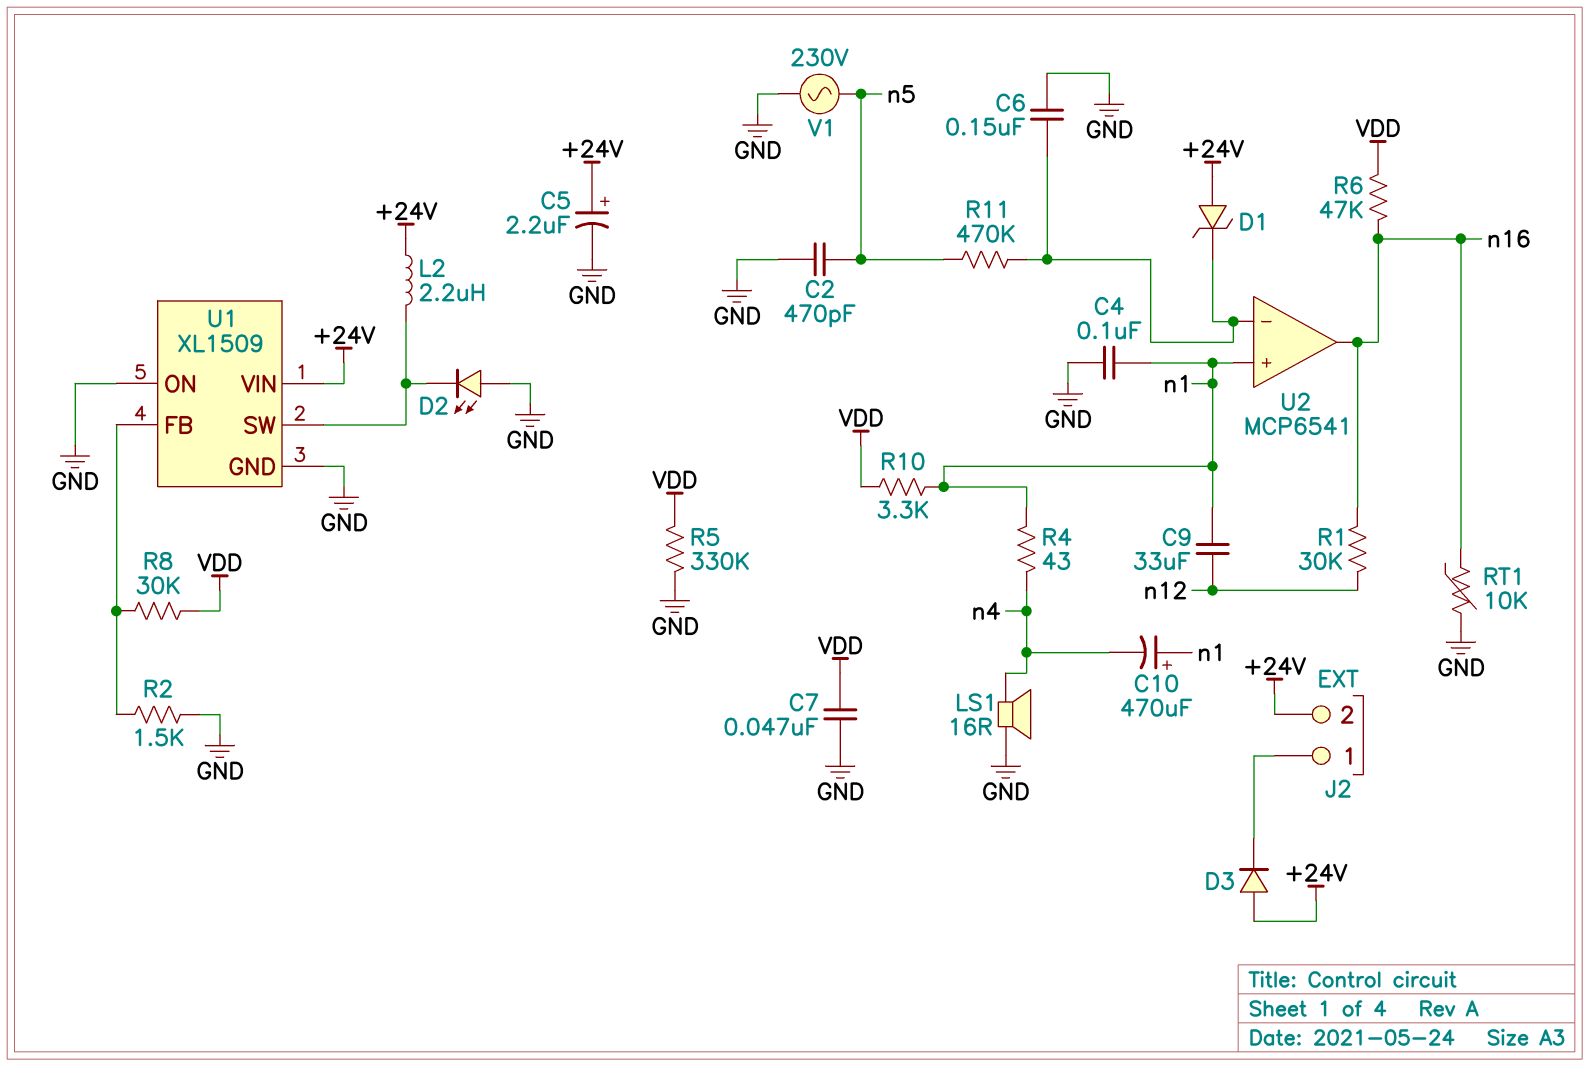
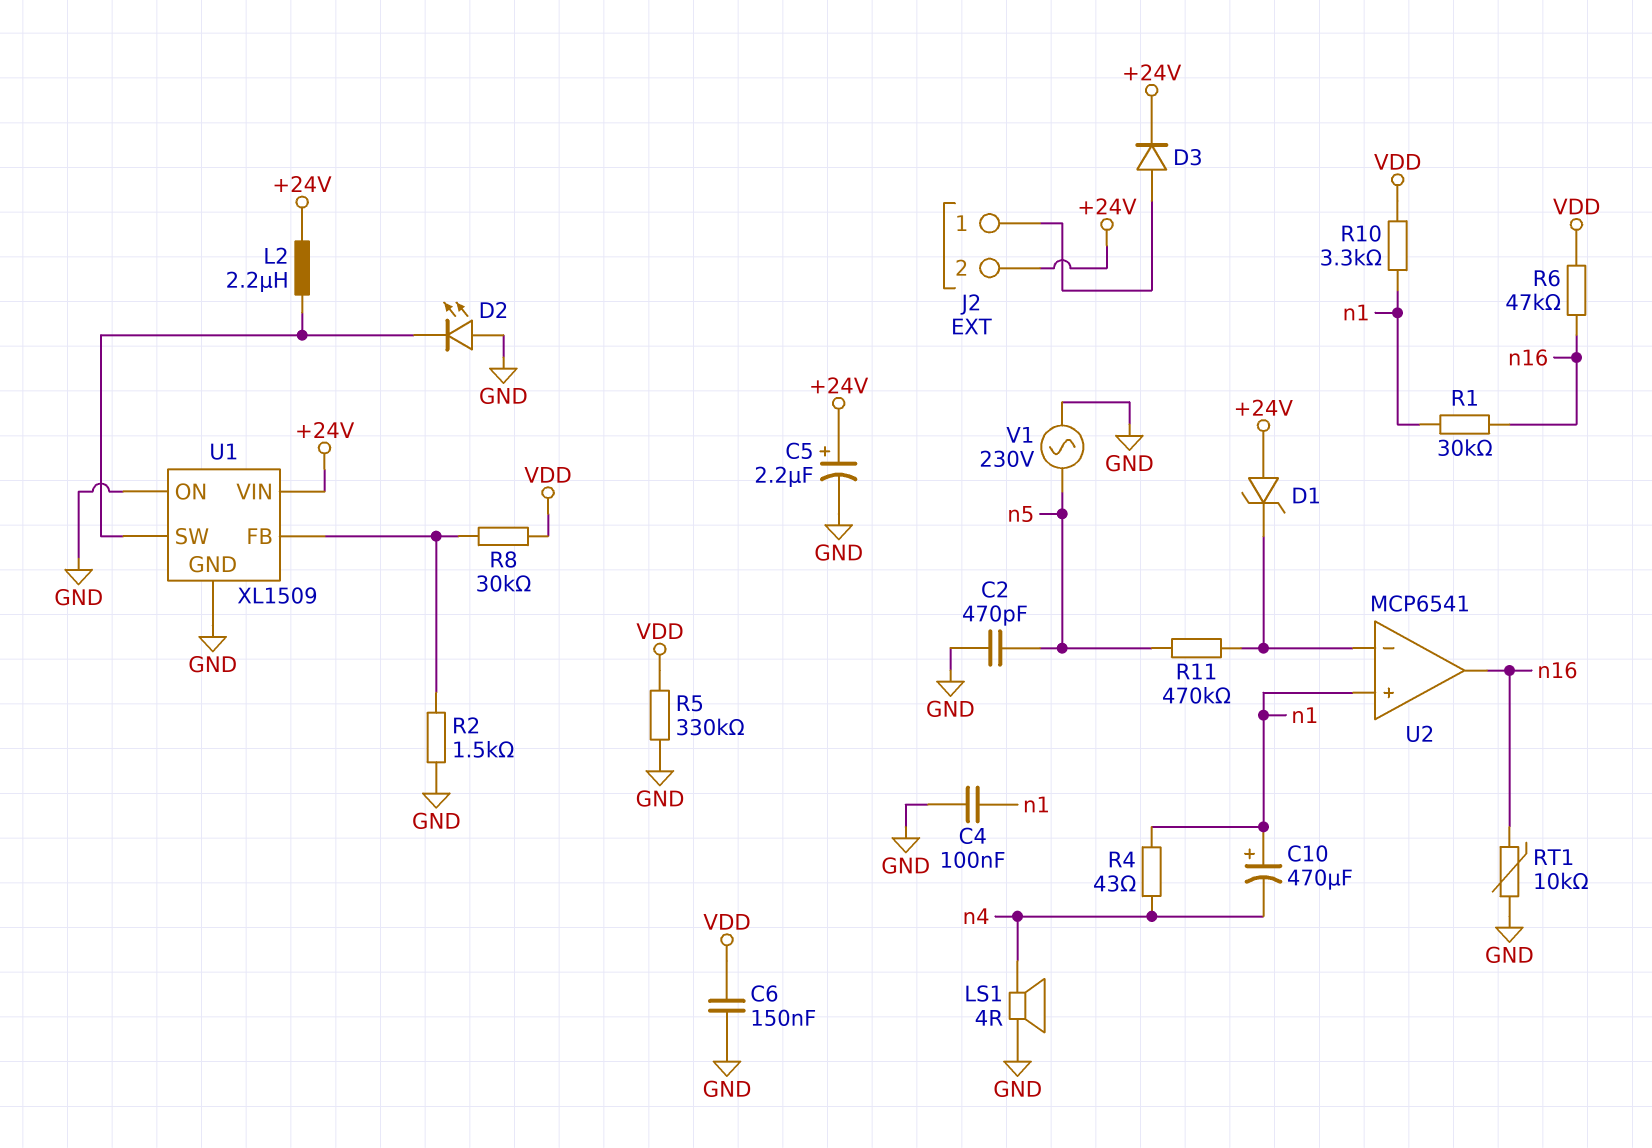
C6: 150nF (GND, U2/in-) -> 150nF (GND, VDD)
C7: 47nF (GND, VDD) -> none
C9: 33uF (n1, n12) -> none
D3: diode (A +24V, K J2/1) -> diode (A J2/1, K +24V)
LS1: speaker 16R (GND, n4) -> speaker 4R (GND, n4)
R1: 30k (n12, n16) -> 30k (n1, n16)

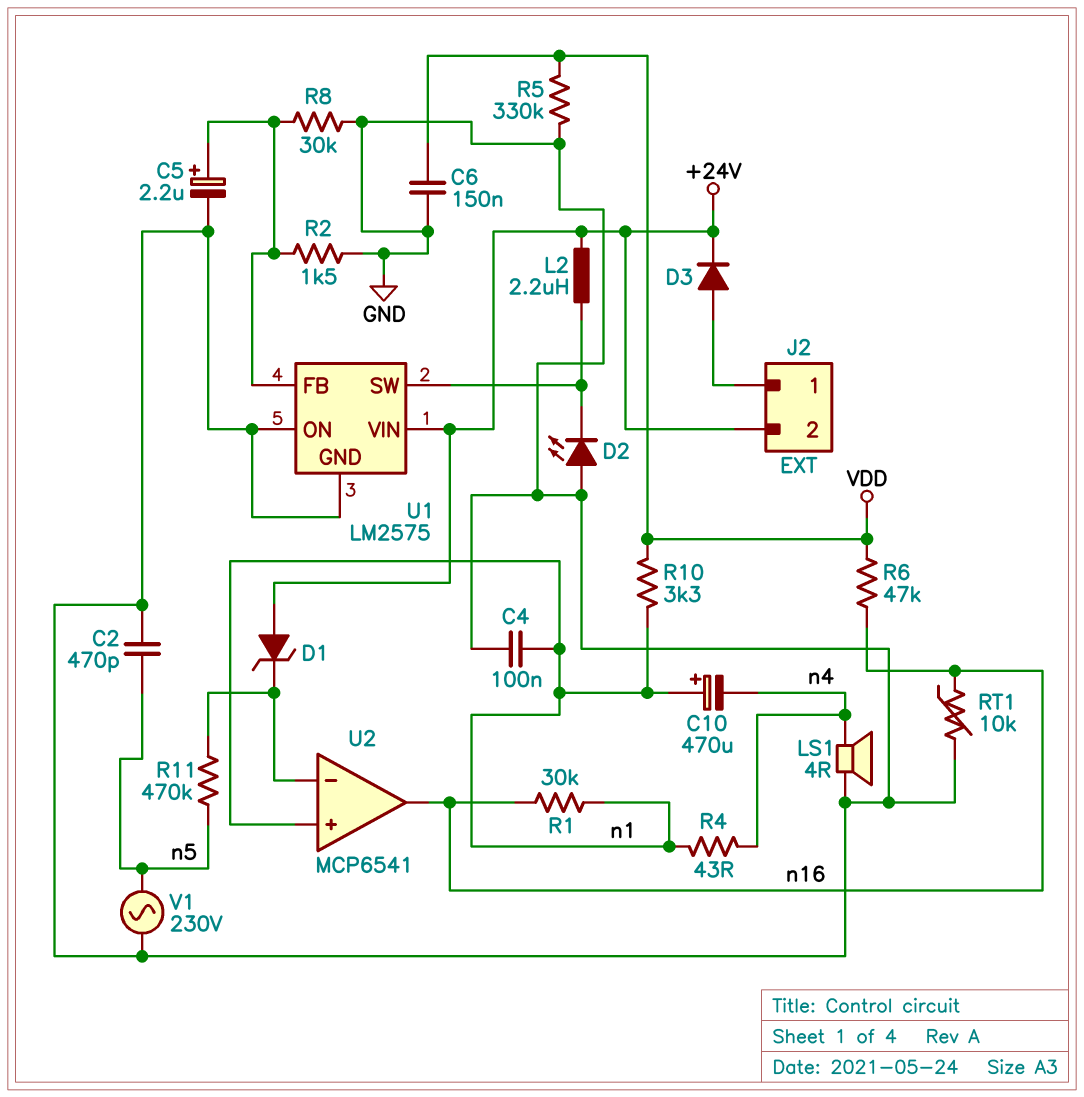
C5: 2.2uF (plus +24V, minus GND) -> 2.2uF (plus U1/FB, minus GND)
R8: 30k (U1/FB, VDD) -> 30k (GND, U1/FB)
U1: XL1509 -> LM2575

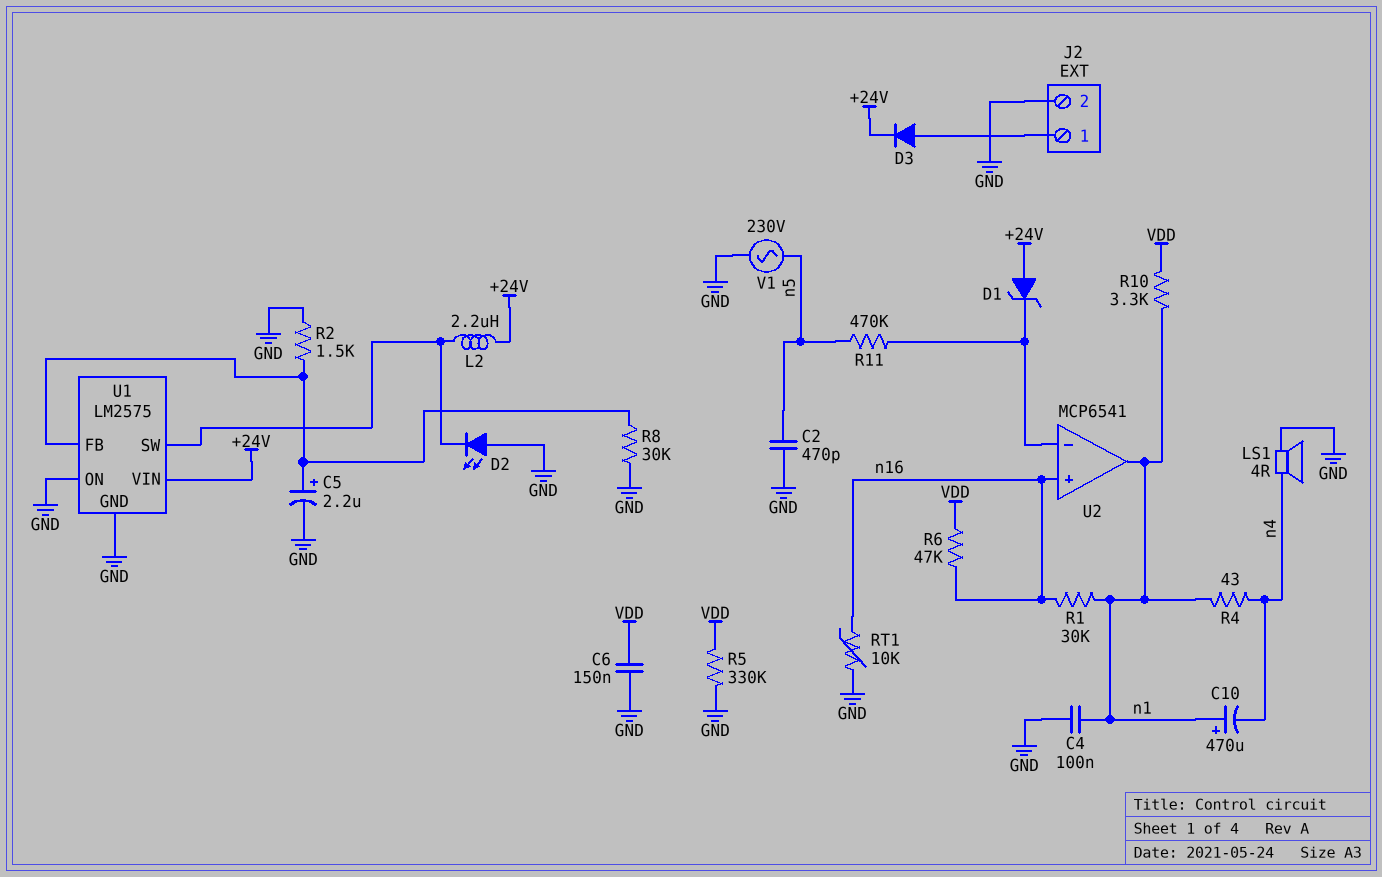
J2 pin 2: +24V -> GND
U2 pin in+: n1 -> n16
U2 pin out: n16 -> n1

